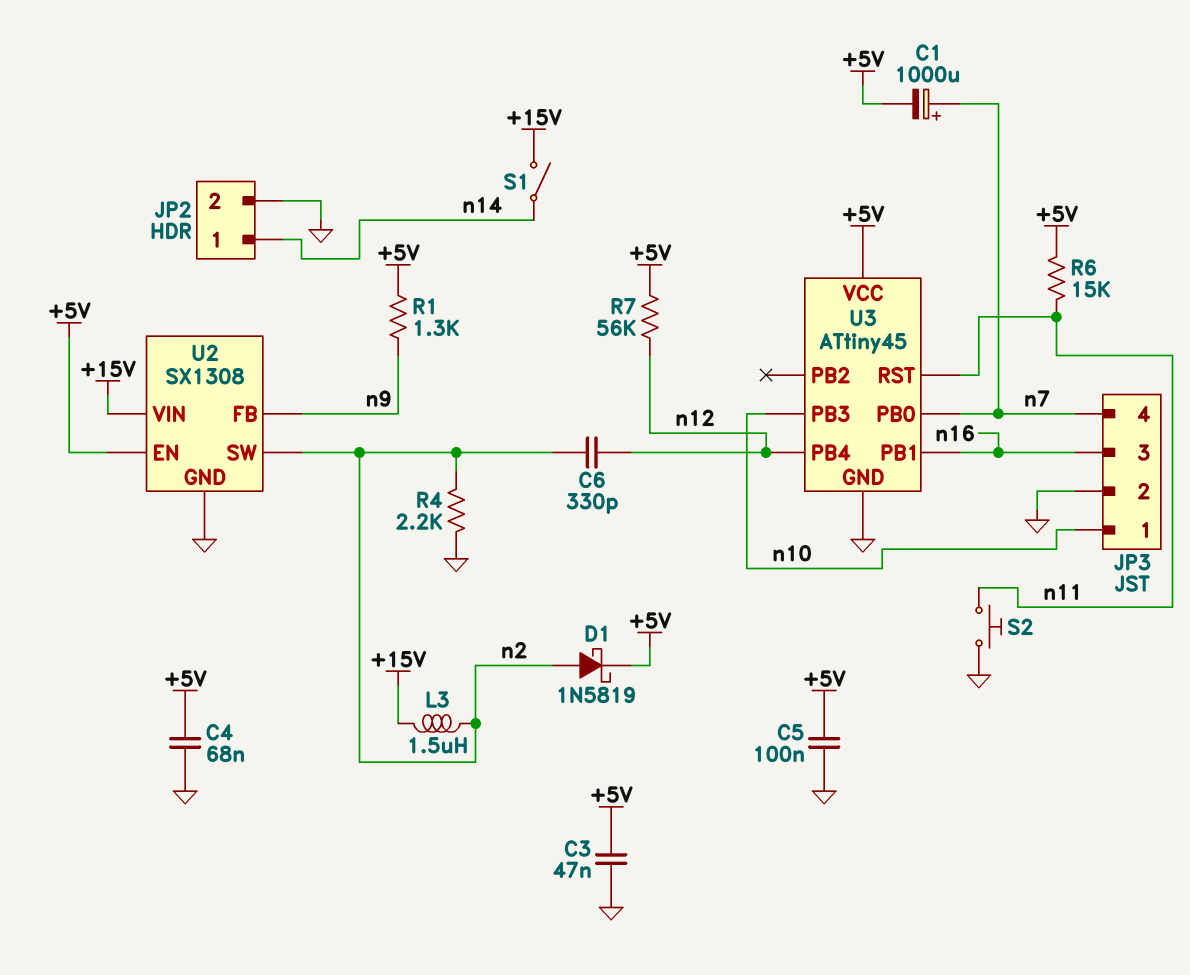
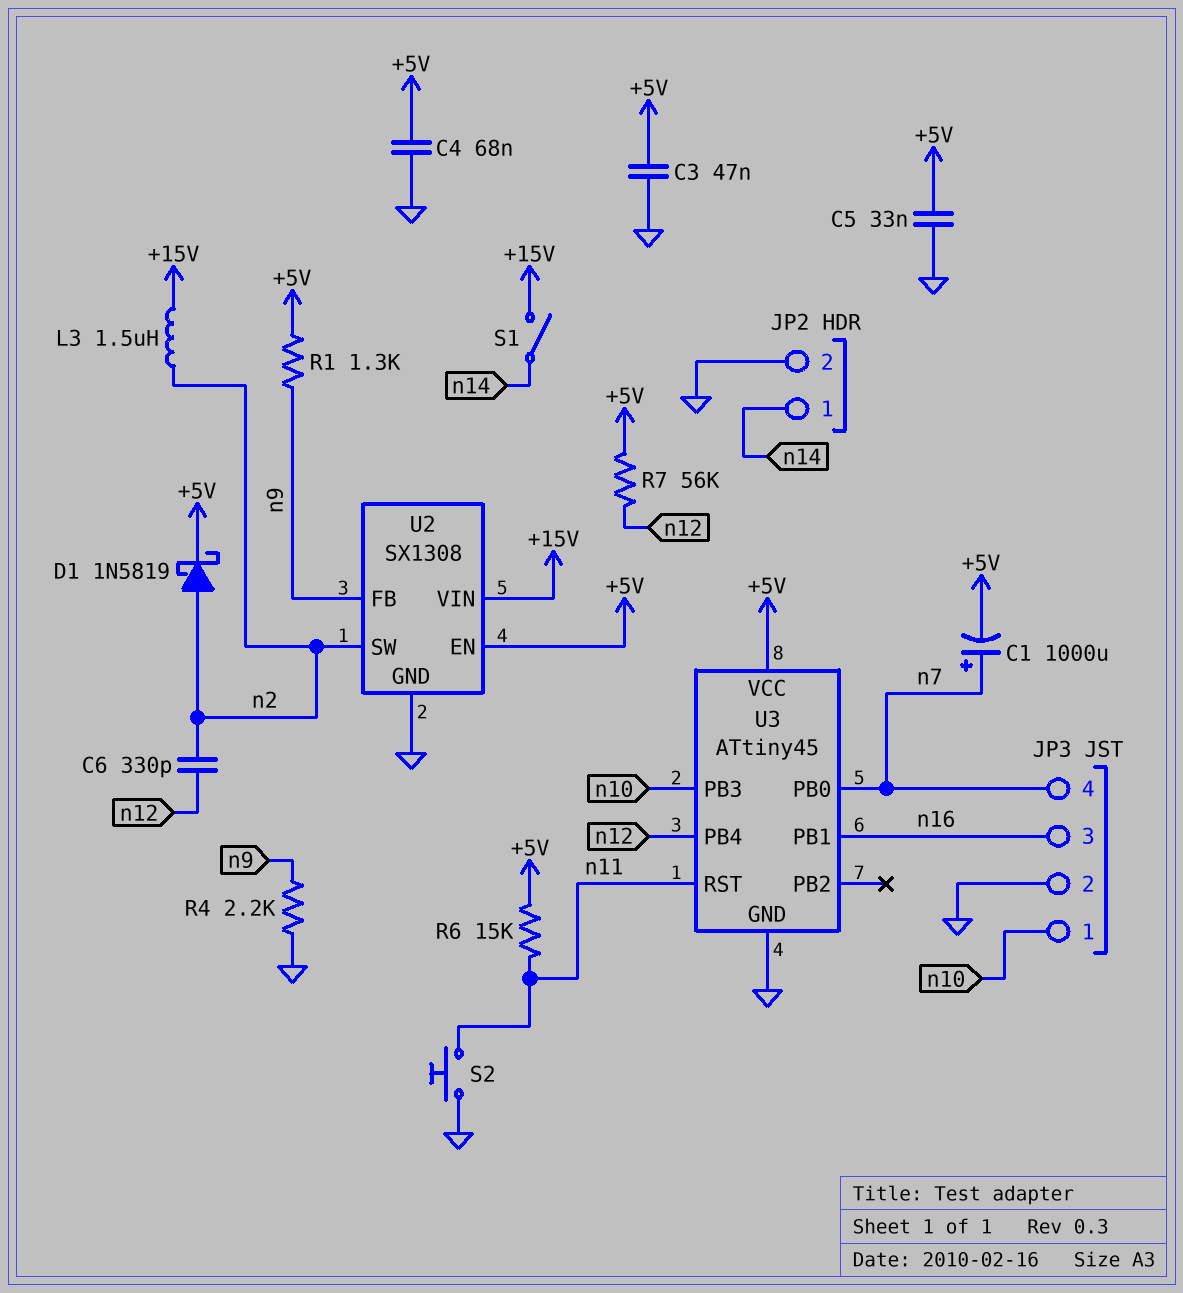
C5: 100nF (+5V, GND) -> 33nF (+5V, GND)
R4: 2.2k (GND, n2) -> 2.2k (GND, n9)

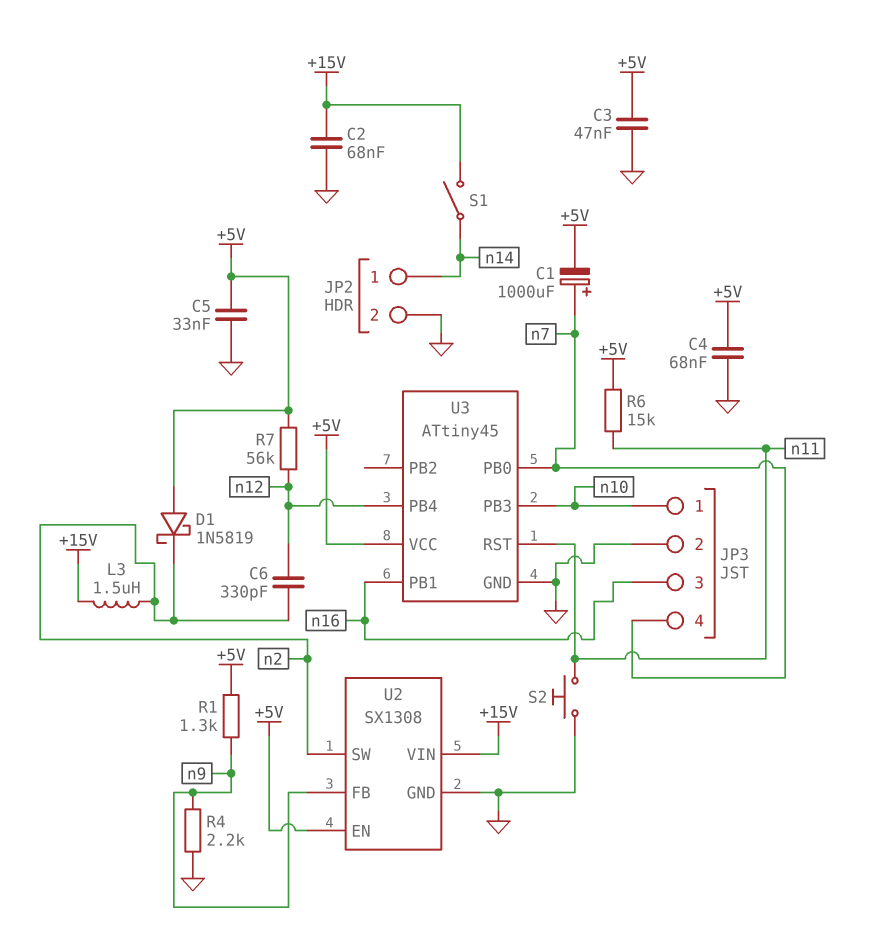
C2: none -> 68nF (+15V, GND)
D1: schottky 1N5819 (A n2, K +5V) -> schottky 1N5819 (A +5V, K n2)

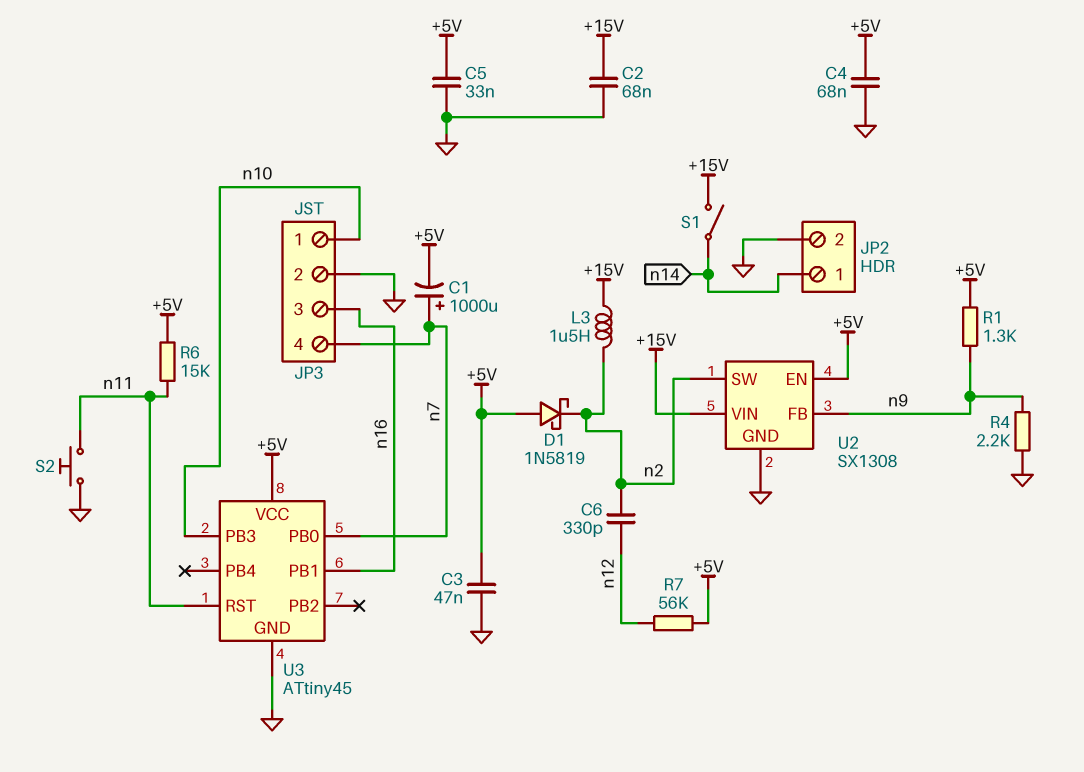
U3 pin PB4: n12 -> none

